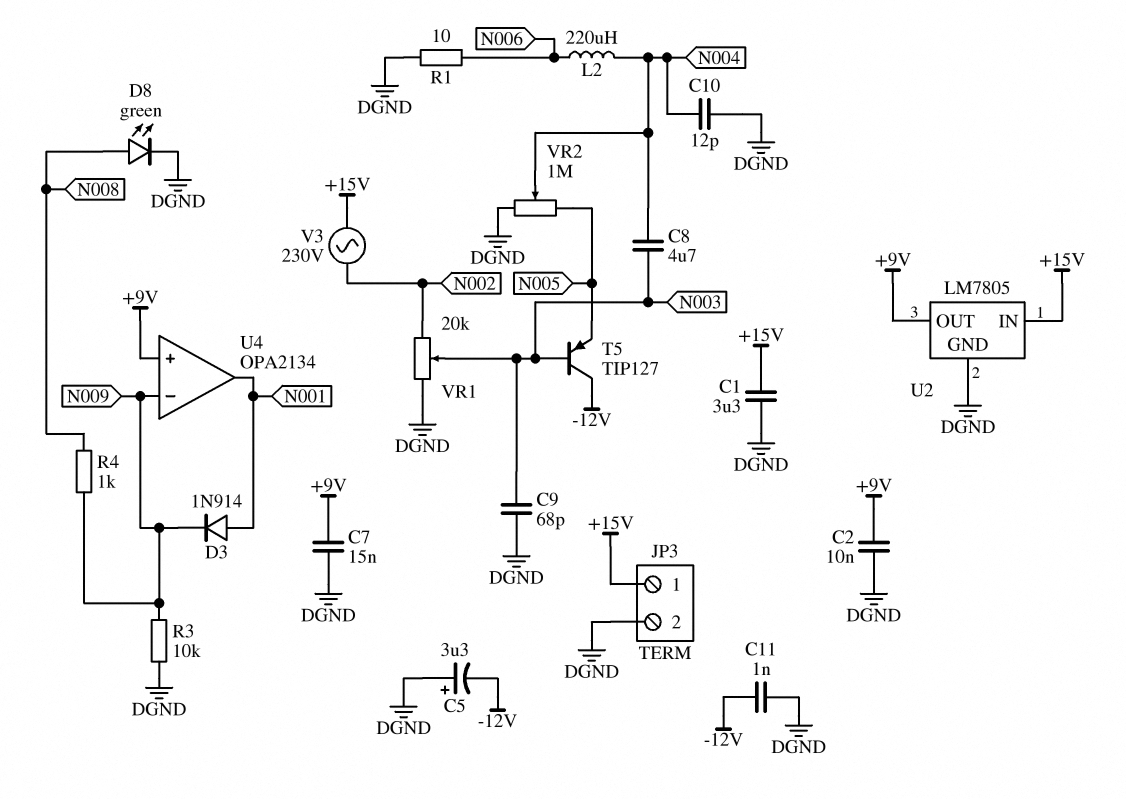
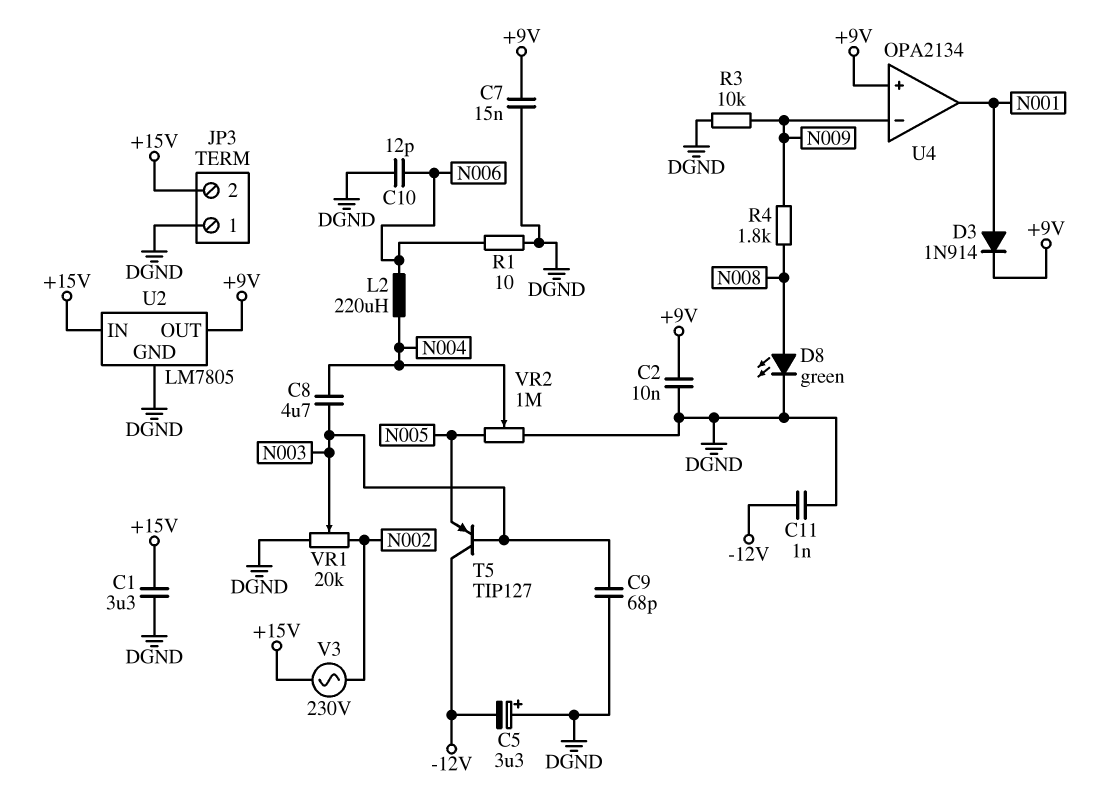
C10: 12pF (DGND, N004) -> 12pF (DGND, N006)
D3: diode 1N914 (A N001, K N009) -> diode 1N914 (A N001, K +9V)
JP3 pin 1: +15V -> DGND
JP3 pin 2: DGND -> +15V
R4: 1k (N008, N009) -> 1.8k (N008, N009)

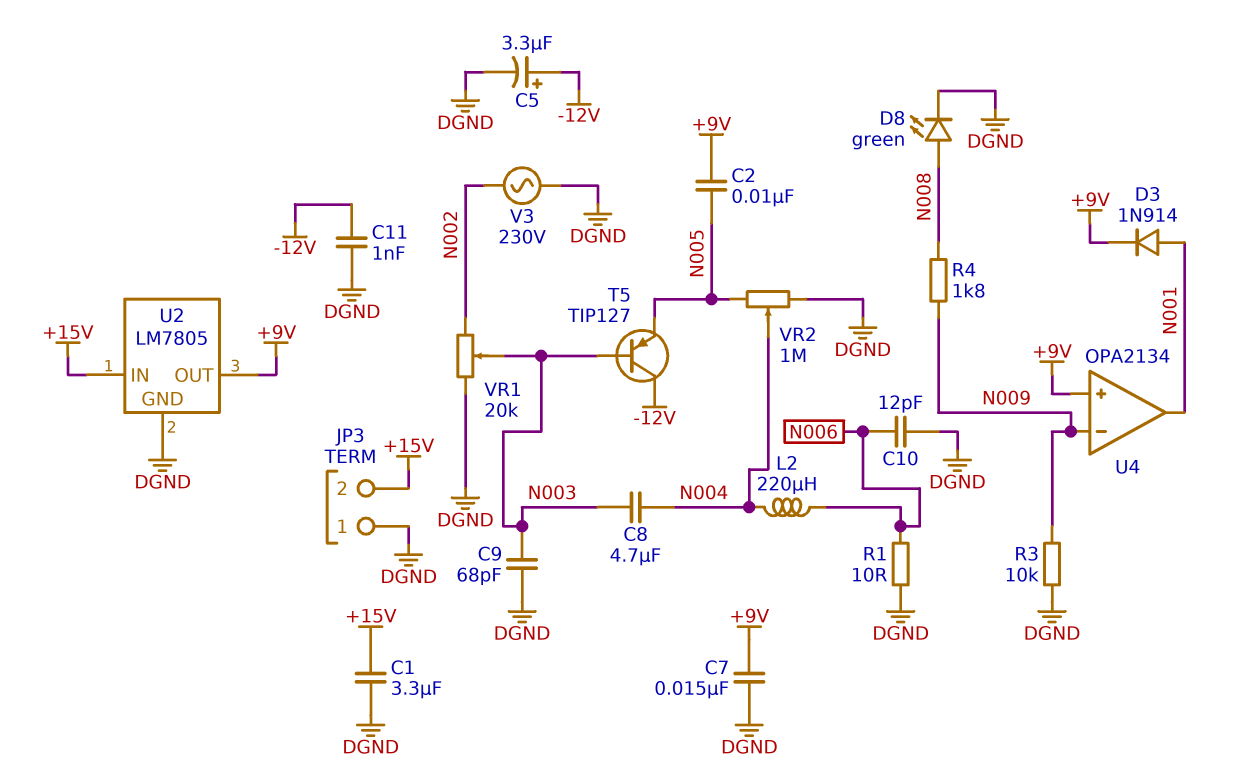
C2: 10nF (+9V, DGND) -> 10nF (+9V, N005)
C5: 3.3uF (plus DGND, minus -12V) -> 3.3uF (plus -12V, minus DGND)
V3: AC 230V (+15V, N002) -> AC 230V (DGND, N002)

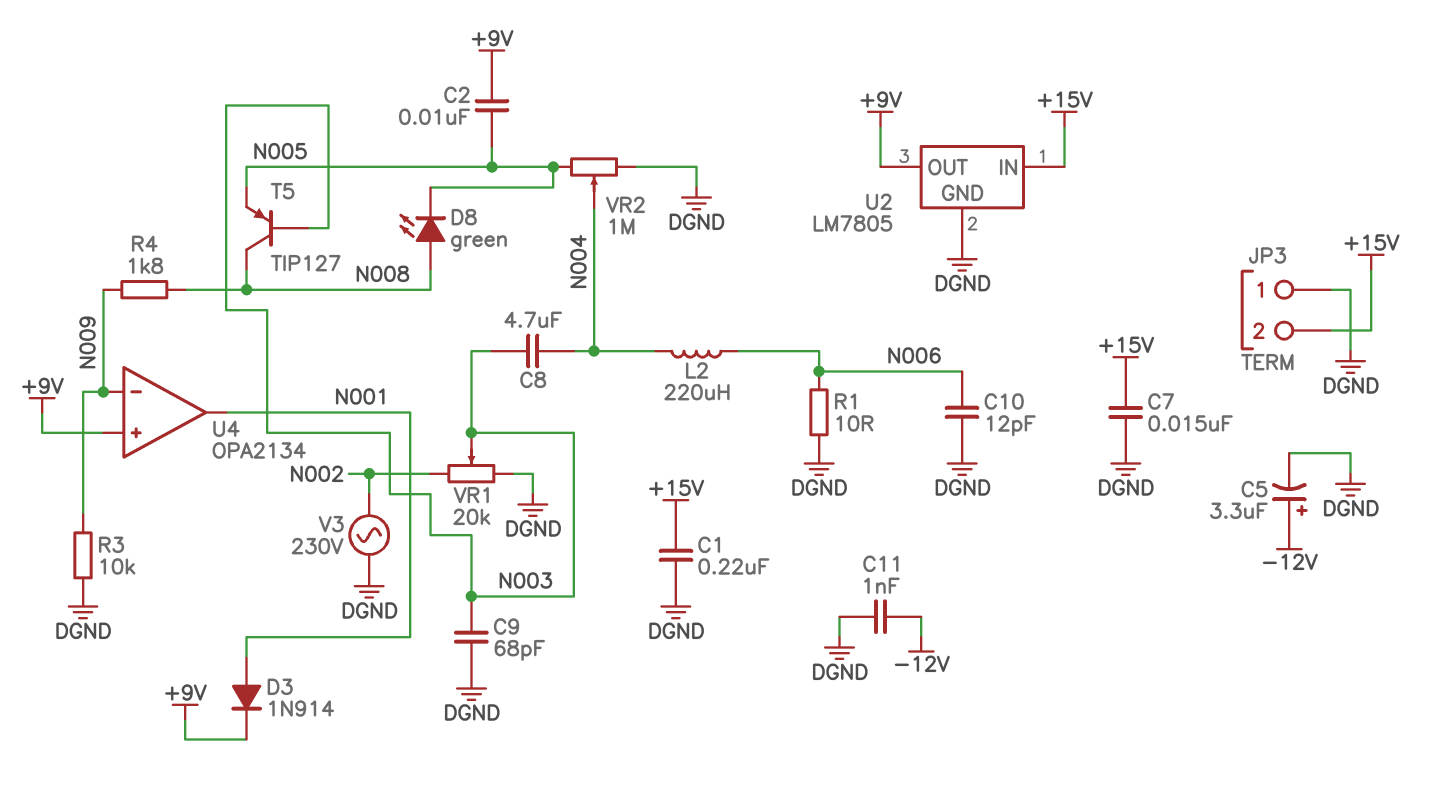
C1: 3.3uF (+15V, DGND) -> 220nF (+15V, DGND)
C7: 15nF (+9V, DGND) -> 15nF (+15V, DGND)
D8: LED green (A N008, K DGND) -> LED green (A N008, K N005)
T5: PNP TIP127 (B N003, C -12V, E N005) -> PNP TIP127 (B N003, C N008, E N005)

